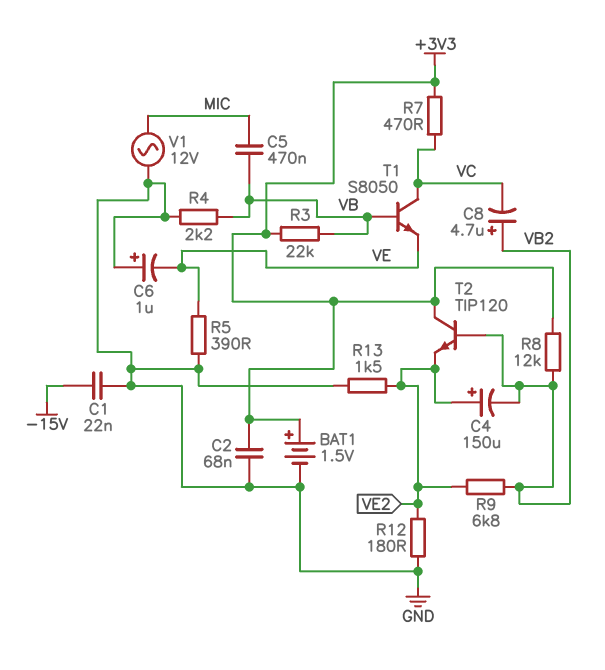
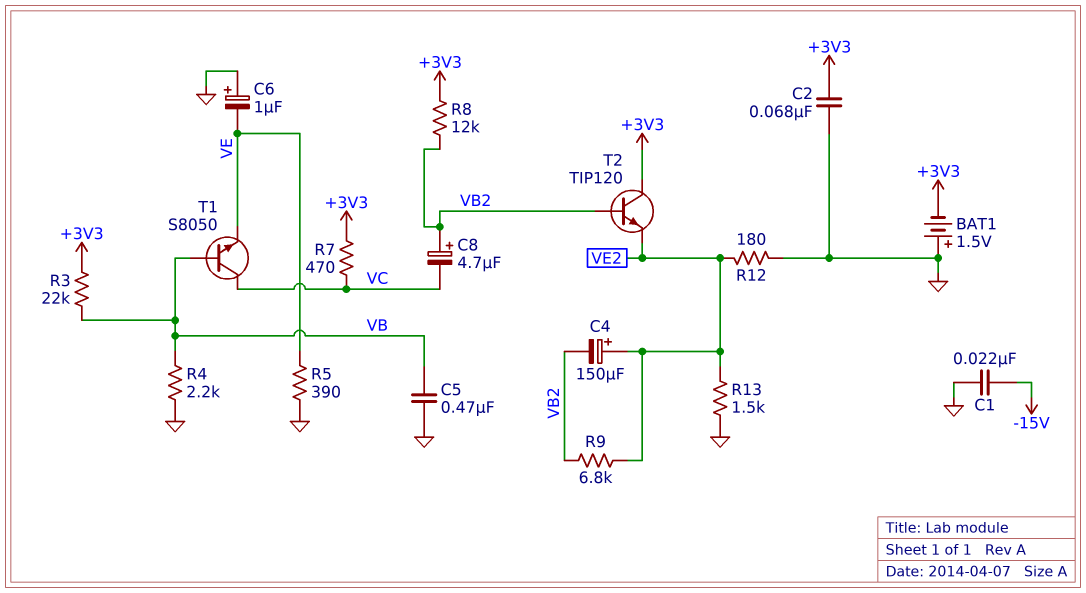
BAT1: 1.5V (plus +3V3, minus GND) -> 1.5V (plus GND, minus +3V3)
C5: 470nF (MIC, VB) -> 470nF (GND, VB)
V1: AC 12V (GND, MIC) -> none

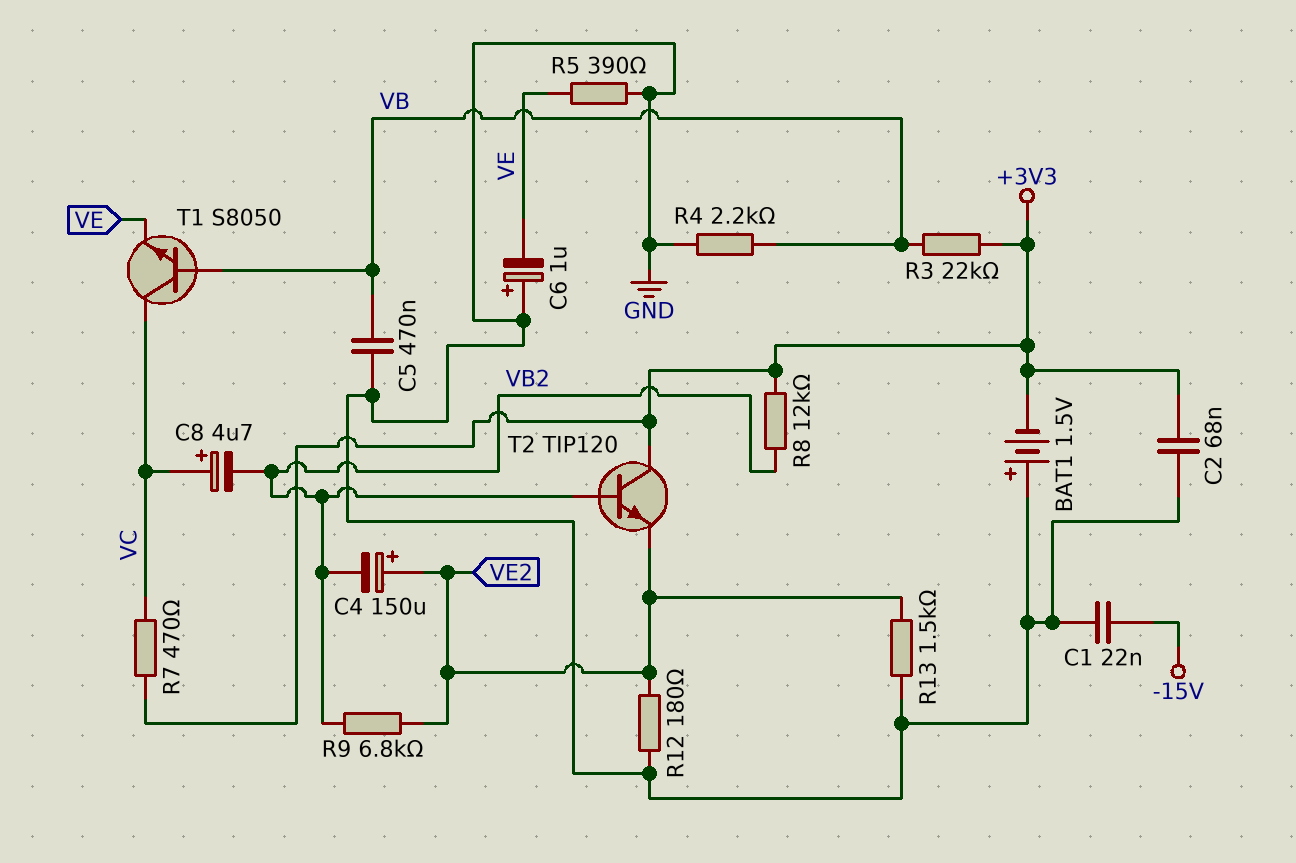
C8: 4.7uF (plus VB2, minus VC) -> 4.7uF (plus VC, minus VB2)

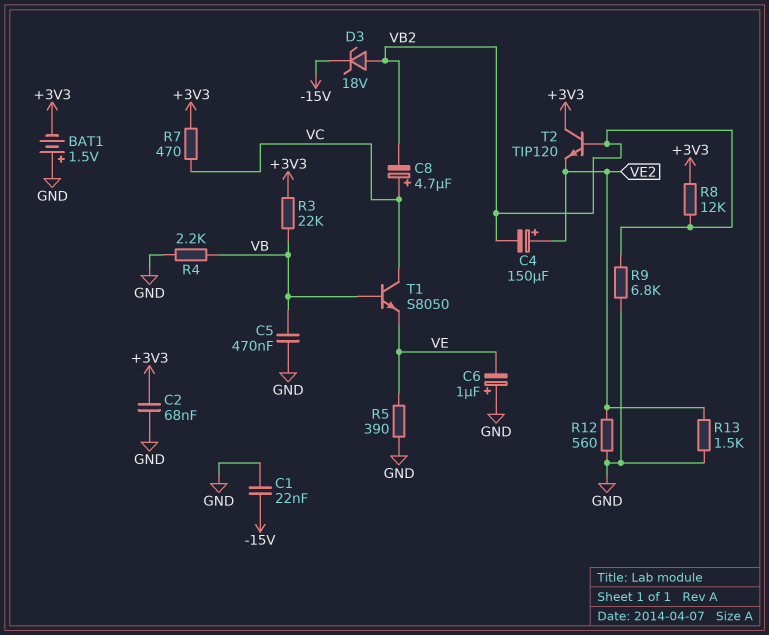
D3: none -> zener 18V (A VB2, K -15V)
R9: 6.8k (VB2, VE2) -> 6.8k (GND, VB2)
R12: 180 (GND, VE2) -> 560 (GND, VE2)

